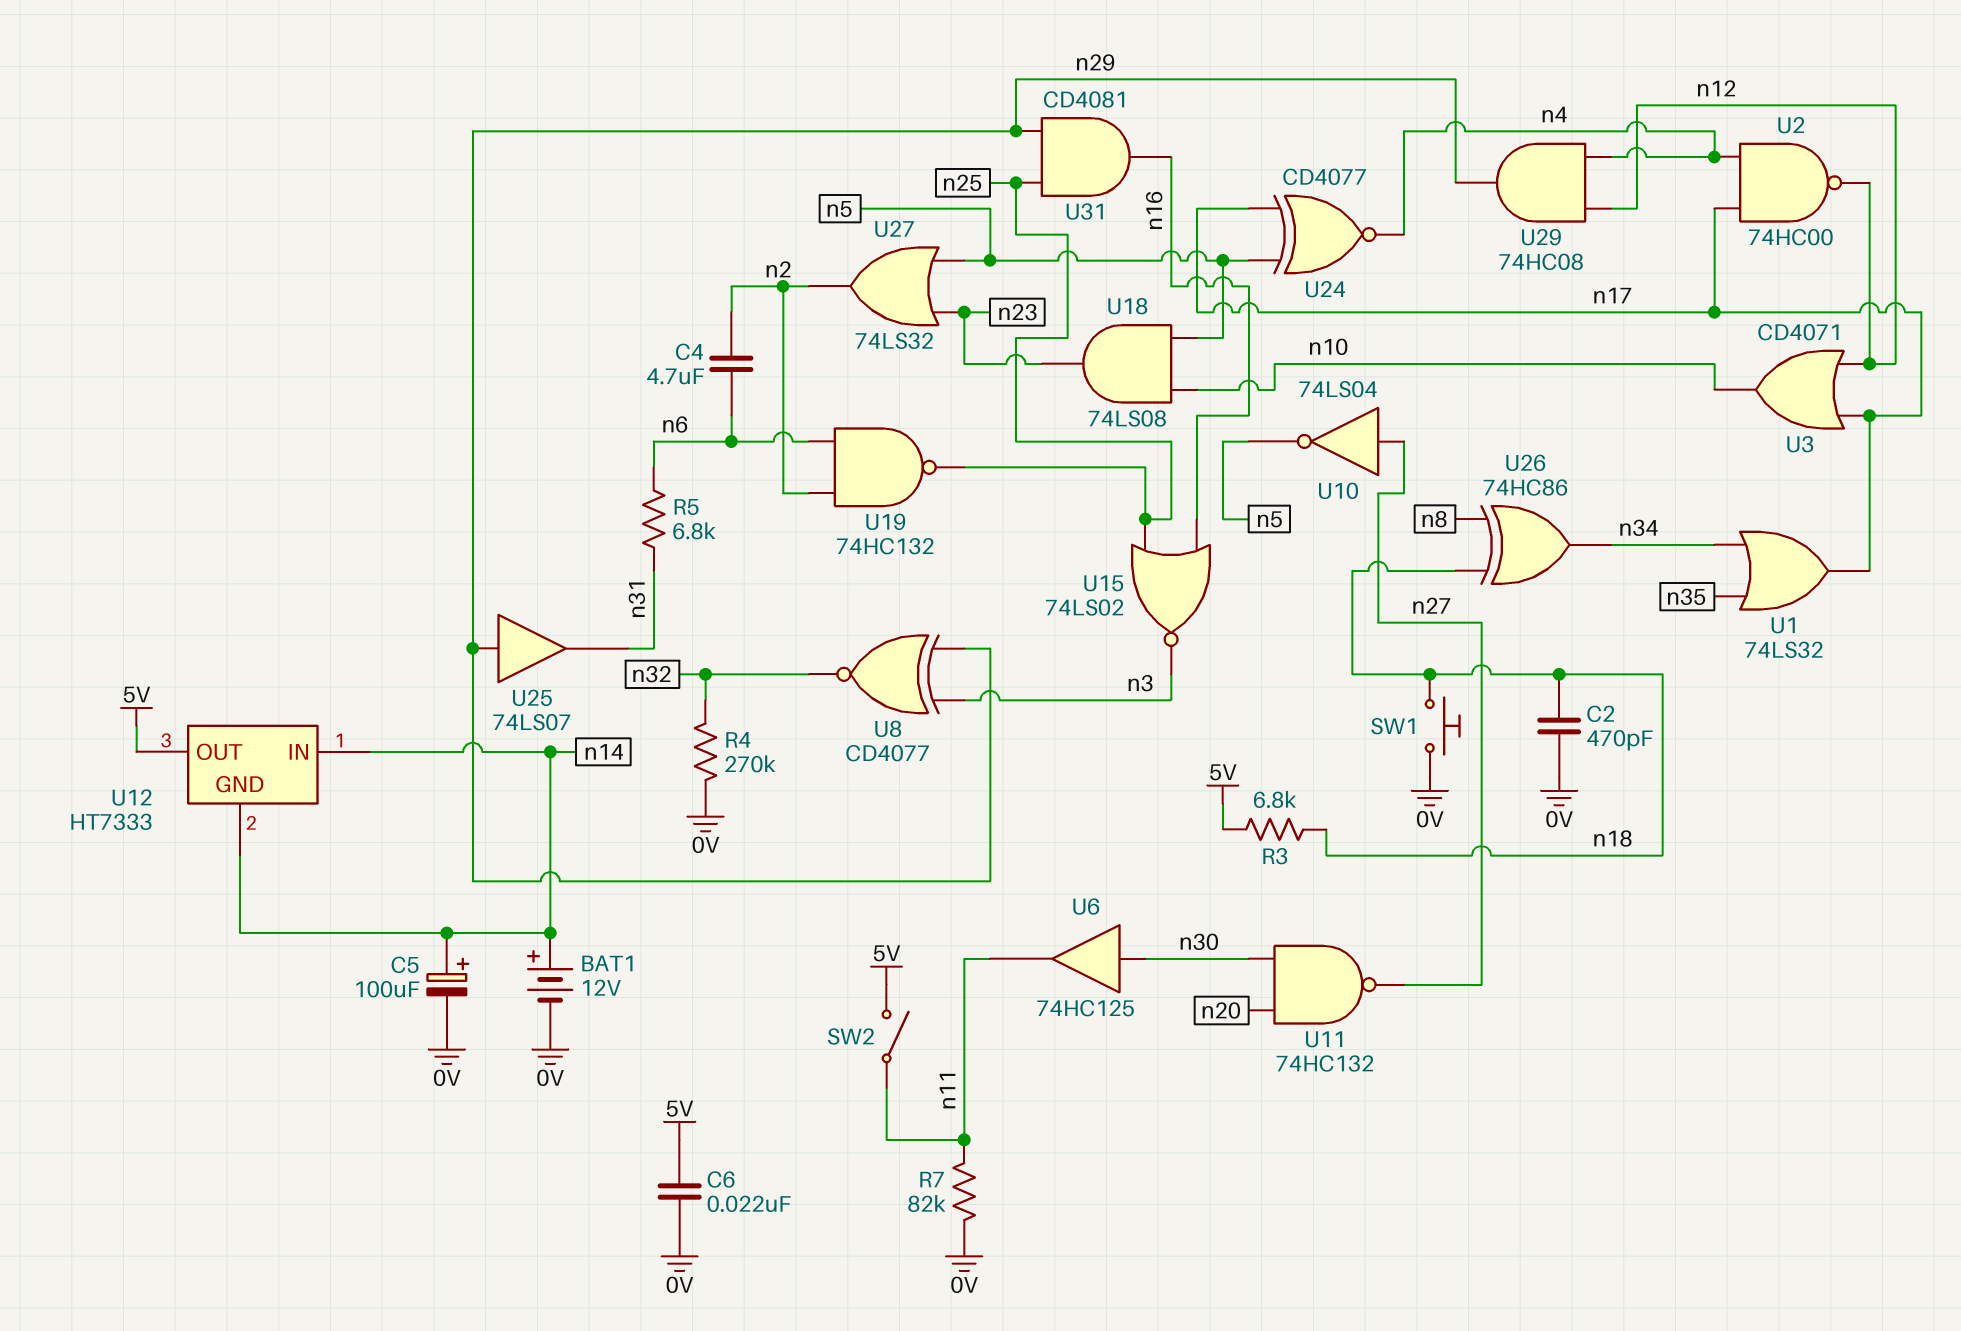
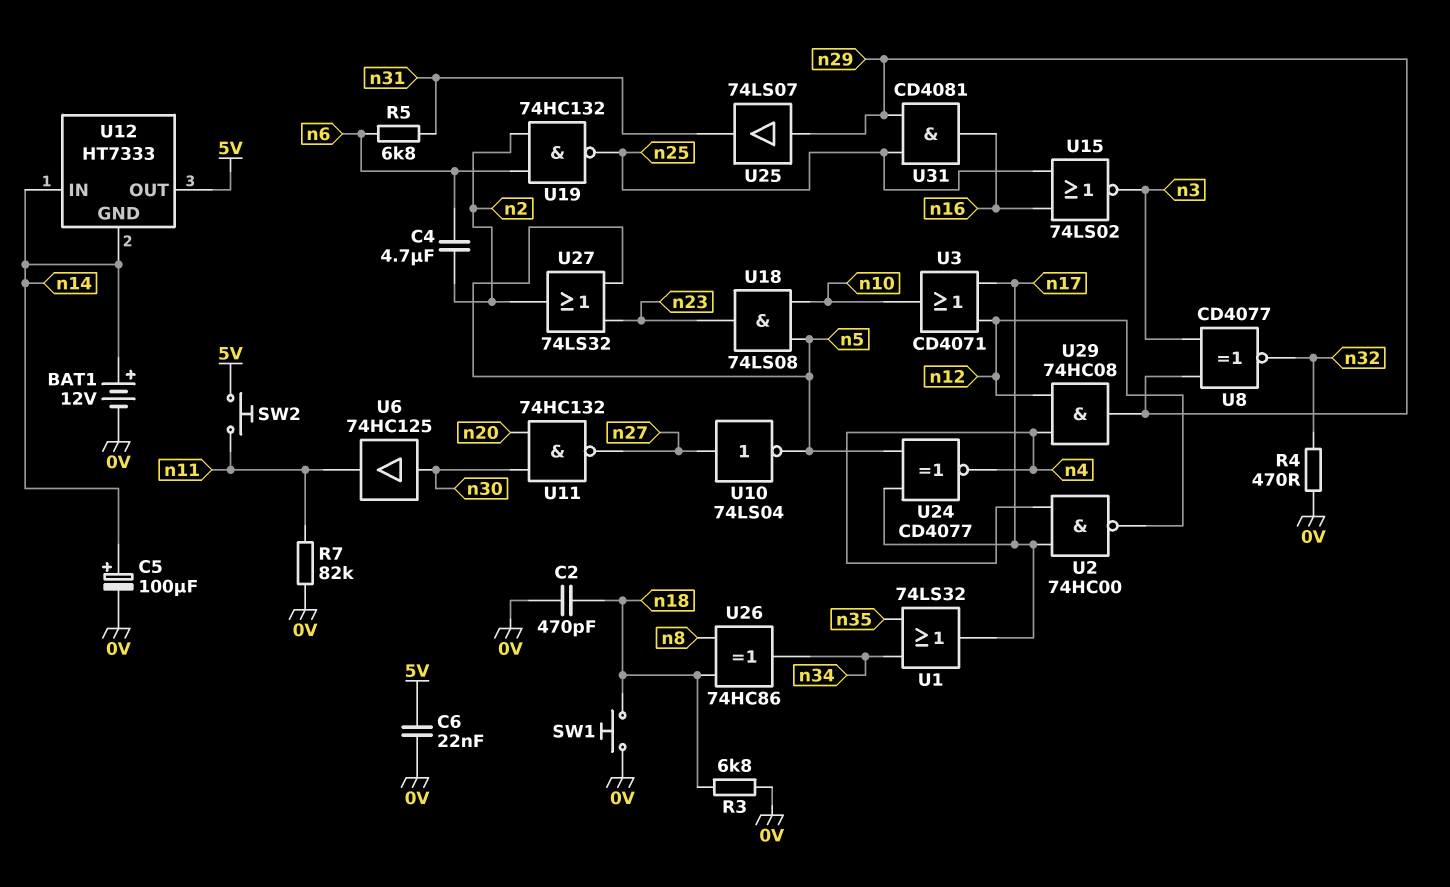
R3: 6.8k (5V, n18) -> 6.8k (0V, n18)
R4: 270k (0V, n32) -> 470 (0V, n32)
SW2: switch (5V, n11) -> button (5V, n11)

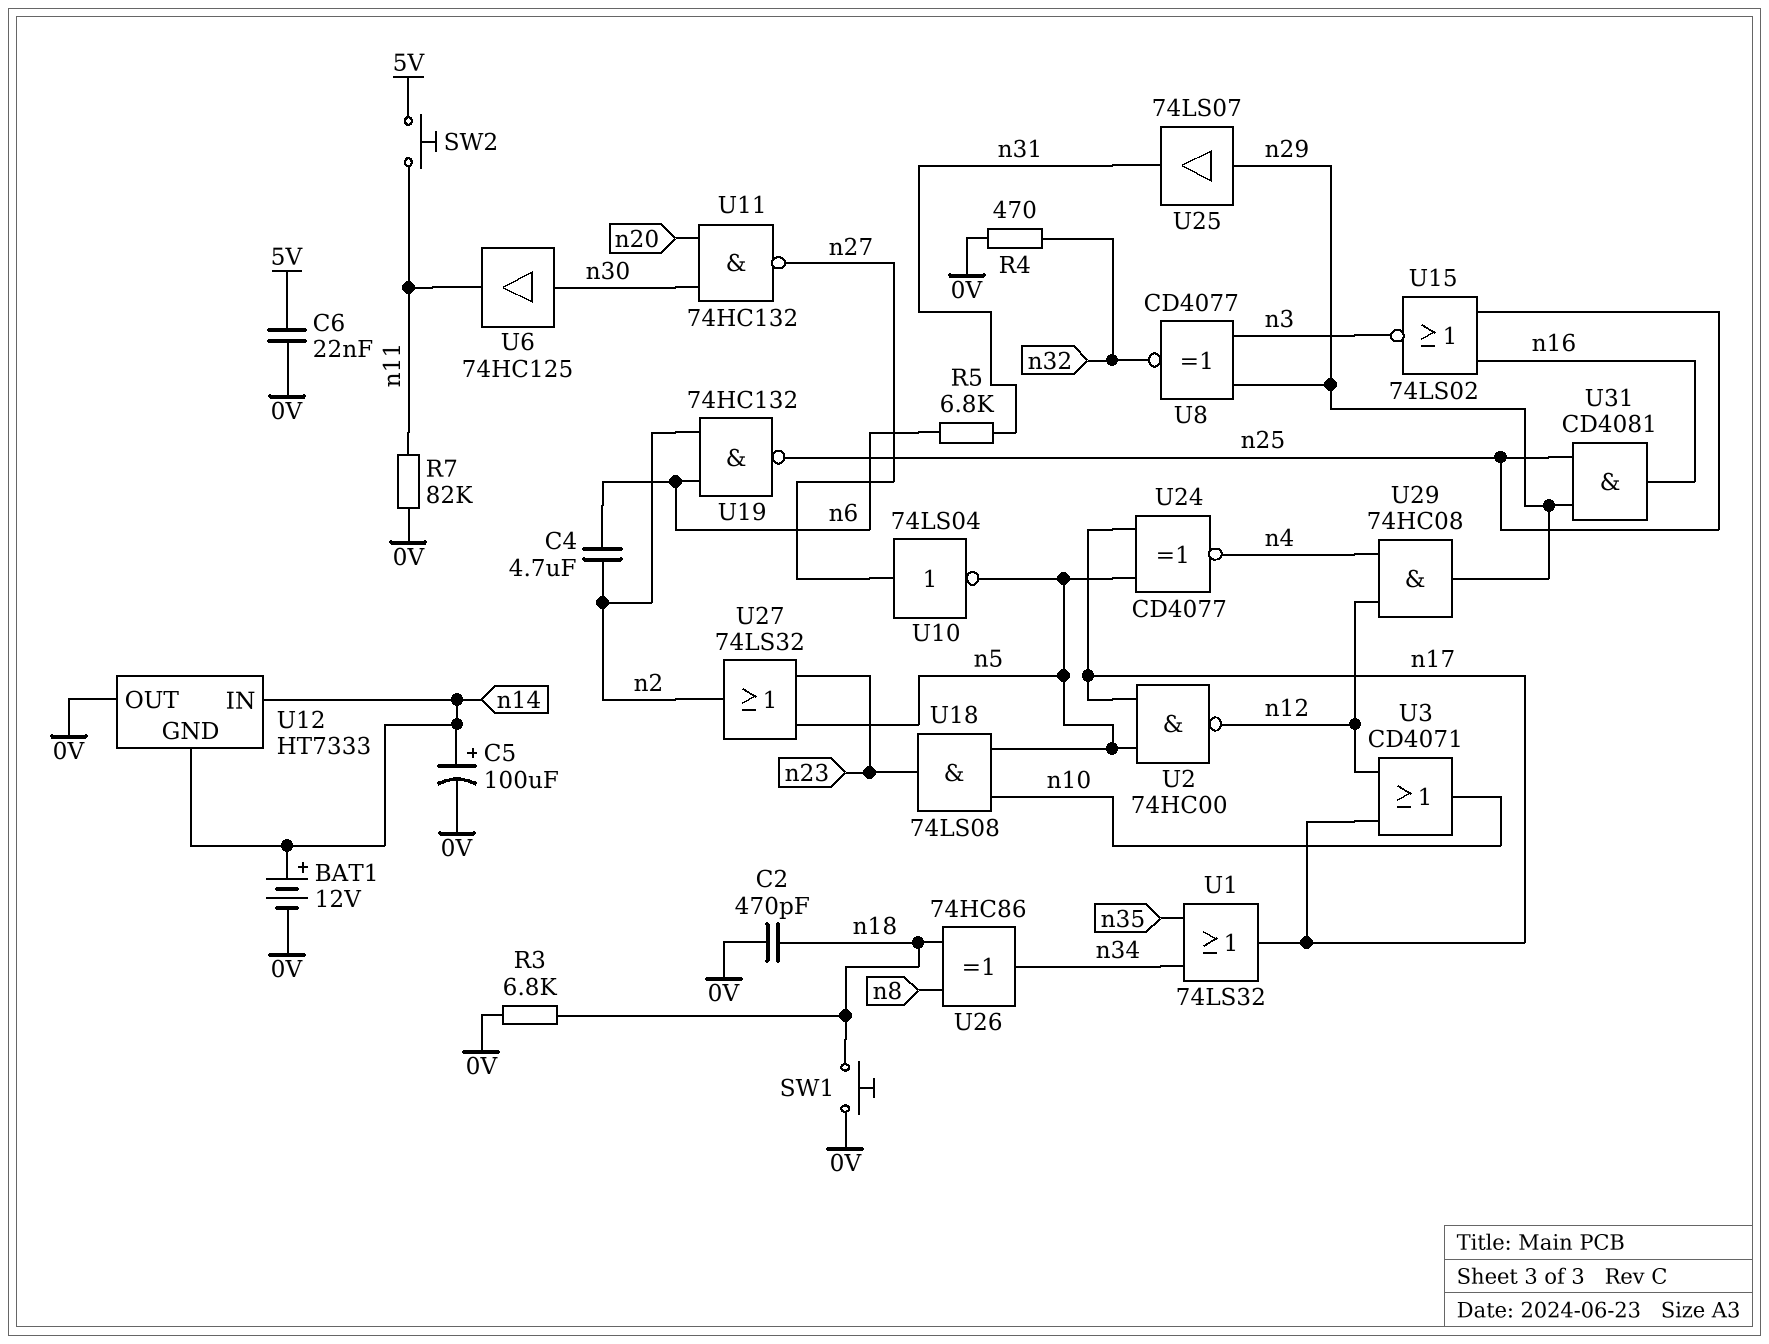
U2: NAND 74HC00 (in n4, in n17, out n12) -> NAND 74HC00 (in n5, in n17, out n12)
U12 pin OUT: 5V -> 0V

